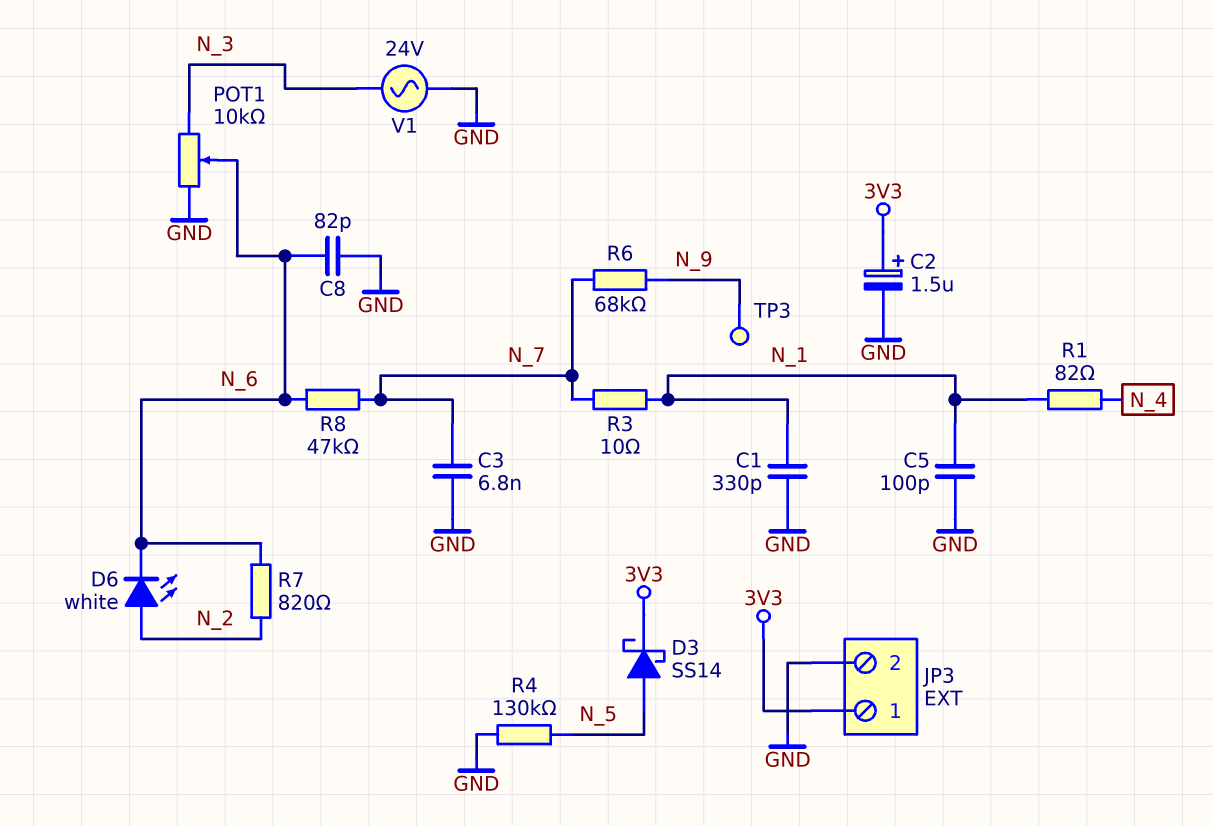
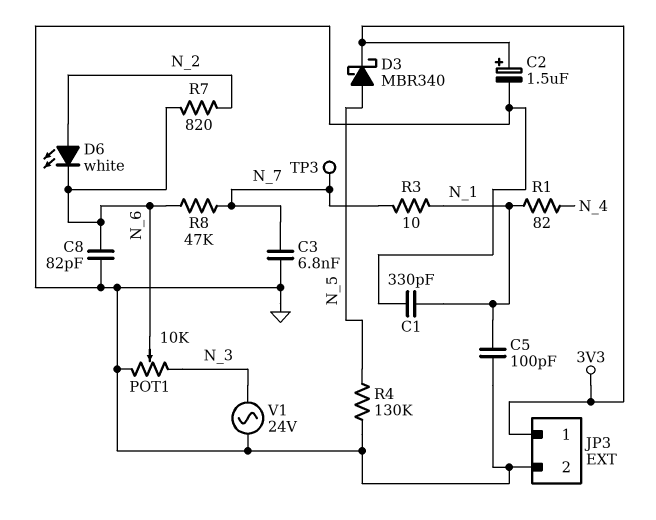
D3: schottky SS14 (A N_5, K 3V3) -> schottky MBR340 (A N_5, K 3V3)
R6: 68k (N_7, N_9) -> none
TP3: test point (N_9) -> test point (N_7)

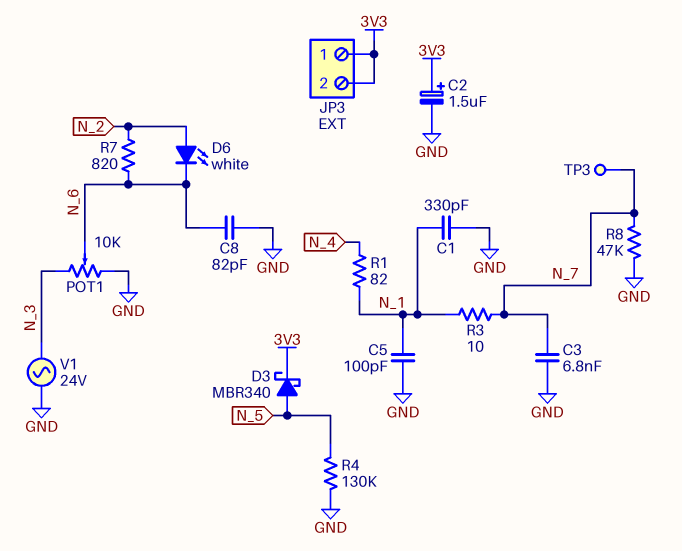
JP3 pin 2: GND -> 3V3
R8: 47k (N_6, N_7) -> 47k (GND, N_7)

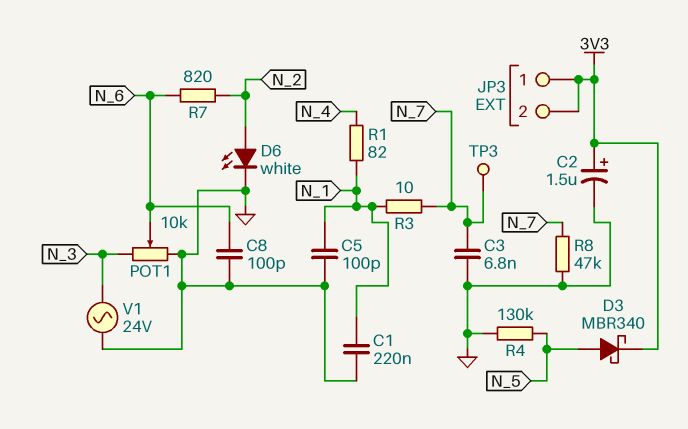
C1: 330pF (GND, N_1) -> 220nF (GND, N_1)
C8: 82pF (GND, N_6) -> 100pF (GND, N_6)
D6: LED white (A N_2, K N_6) -> LED white (A N_2, K GND)

